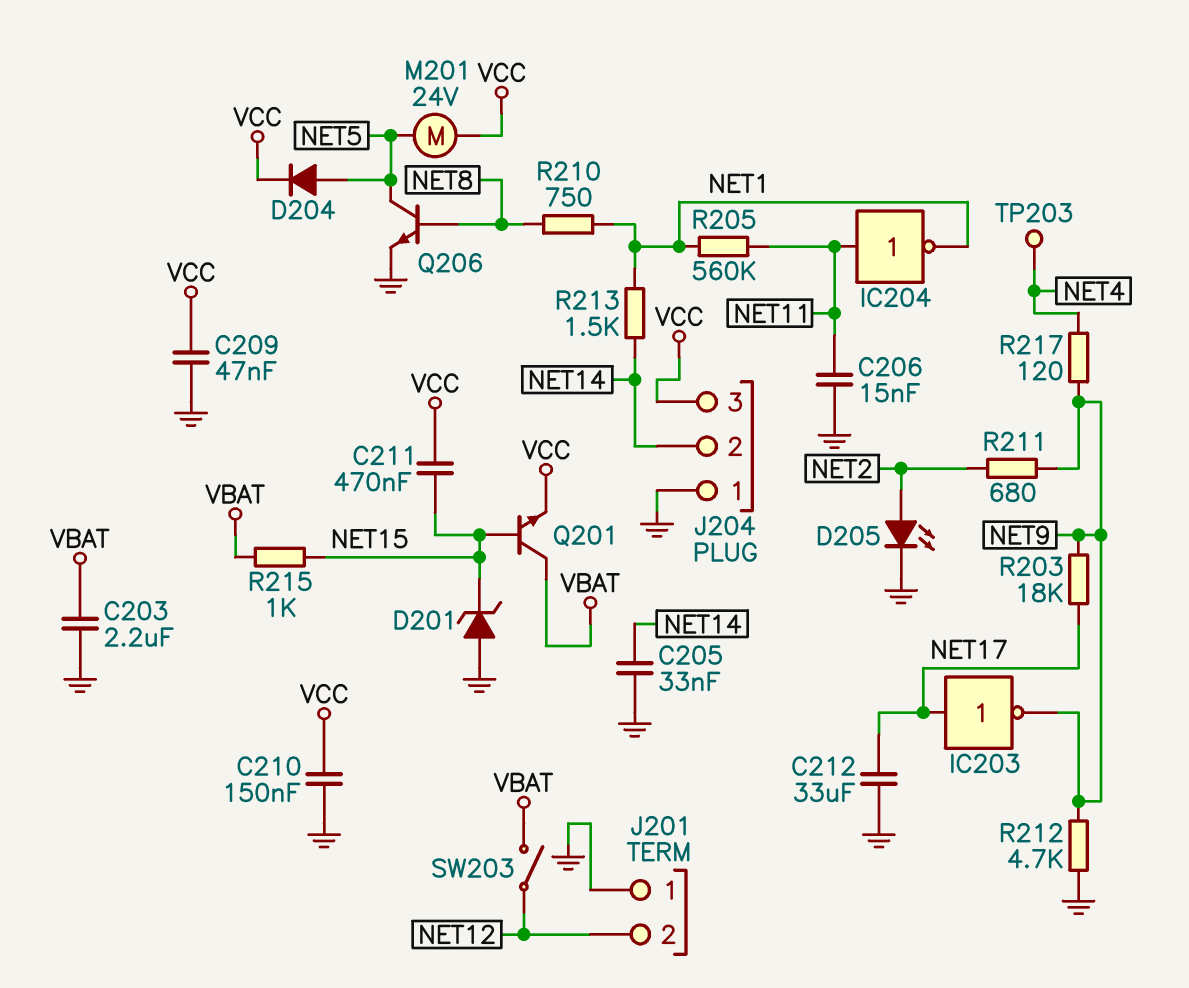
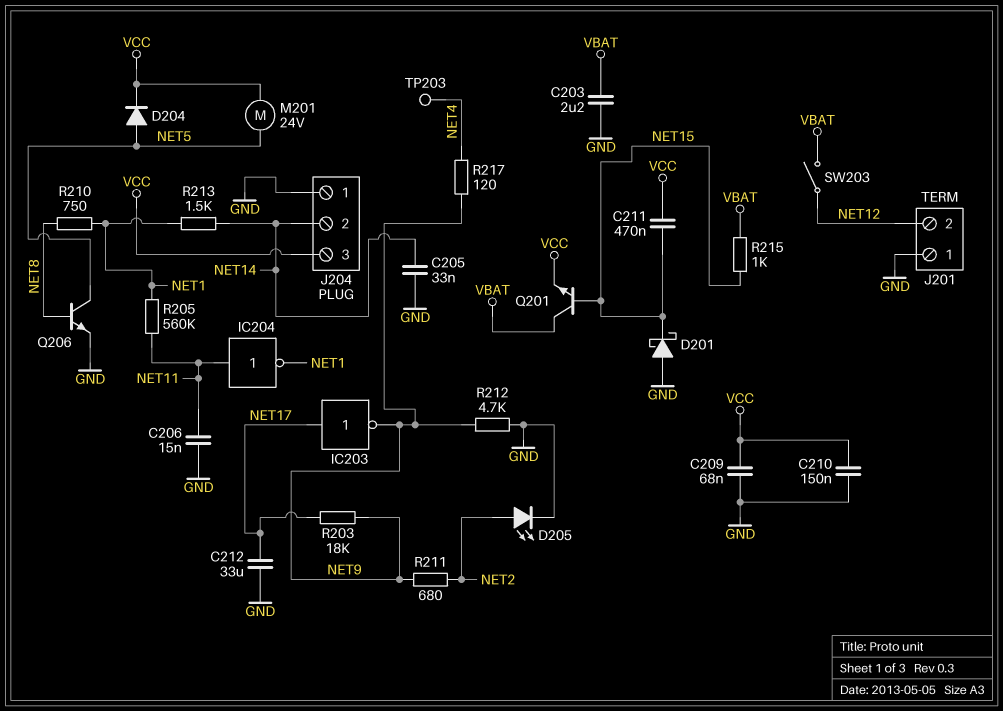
C209: 47nF (GND, VCC) -> 68nF (GND, VCC)
D201: zener (A GND, K NET15) -> schottky (A GND, K NET15)

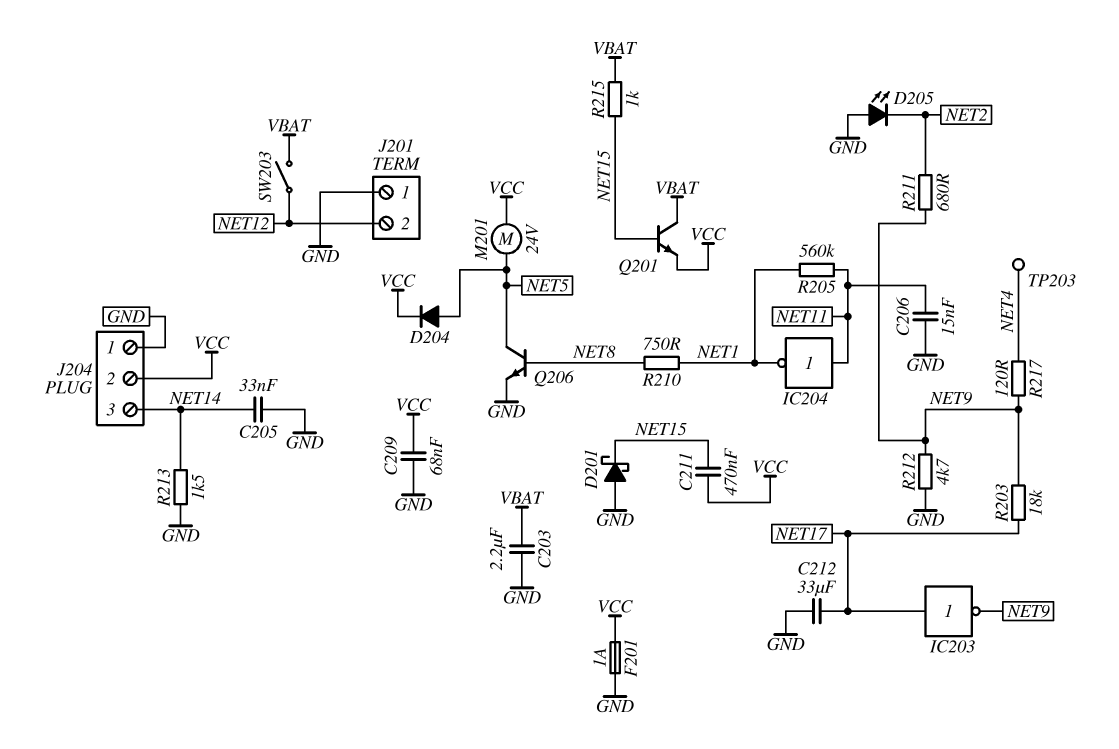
C210: 150nF (GND, VCC) -> none
D205: LED (A NET2, K GND) -> LED (A GND, K NET2)
F201: none -> 1A (GND, VCC)
J204 pin 2: NET14 -> VCC
J204 pin 3: VCC -> NET14
R213: 1.5k (NET1, NET14) -> 1.5k (GND, NET14)

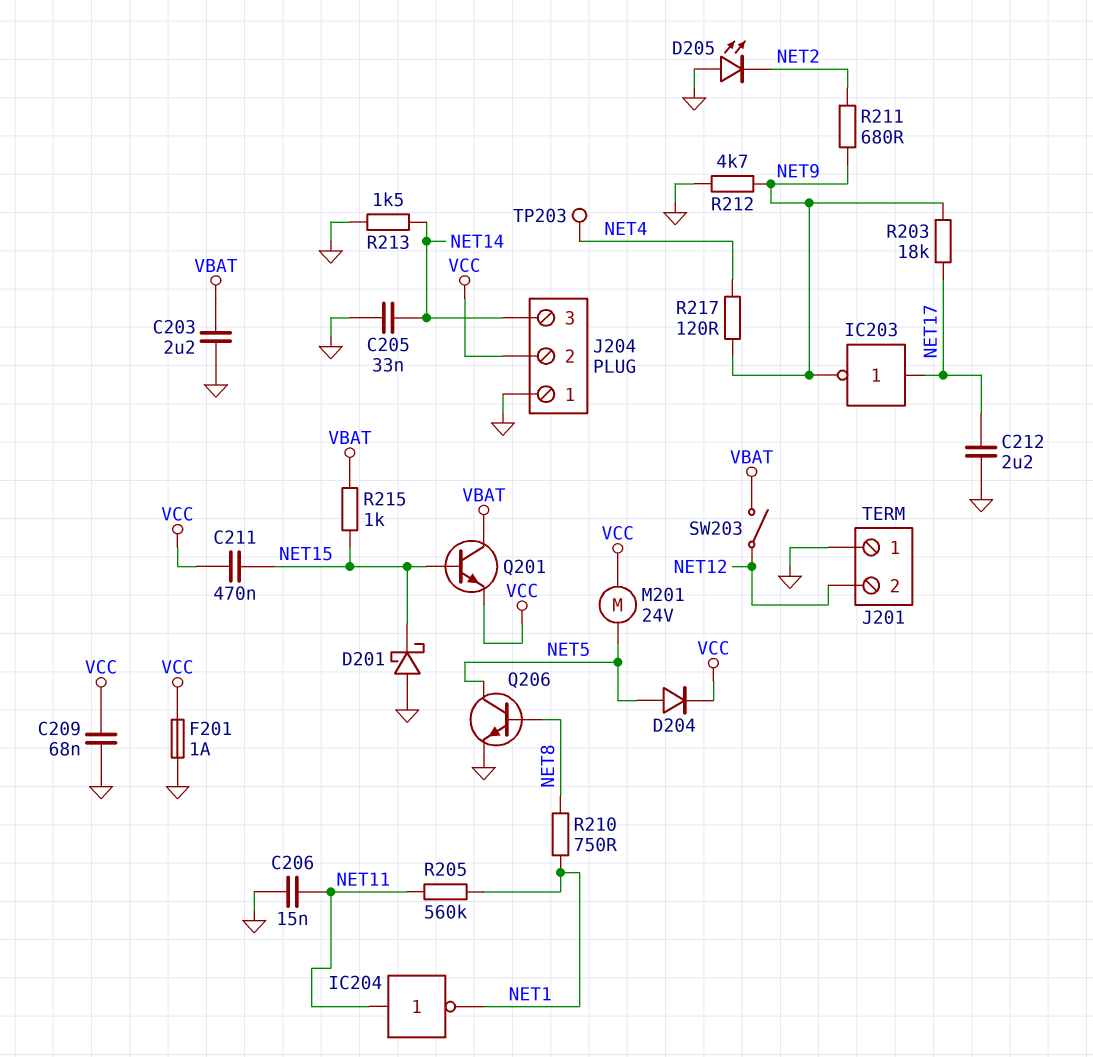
C212: 33uF (GND, NET17) -> 2.2uF (GND, NET17)

